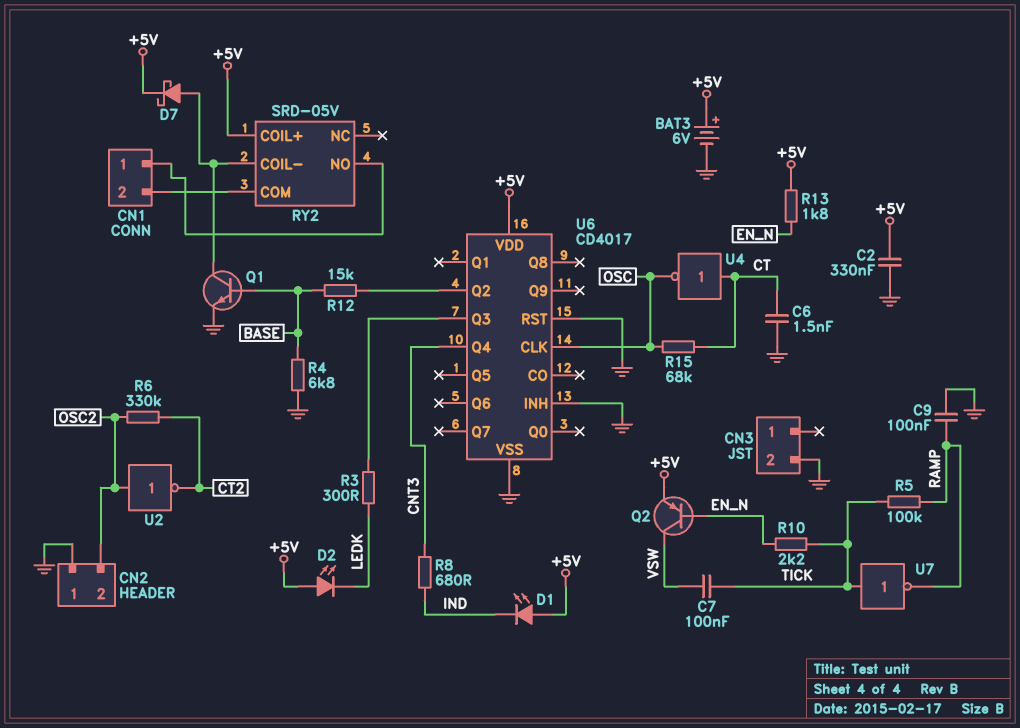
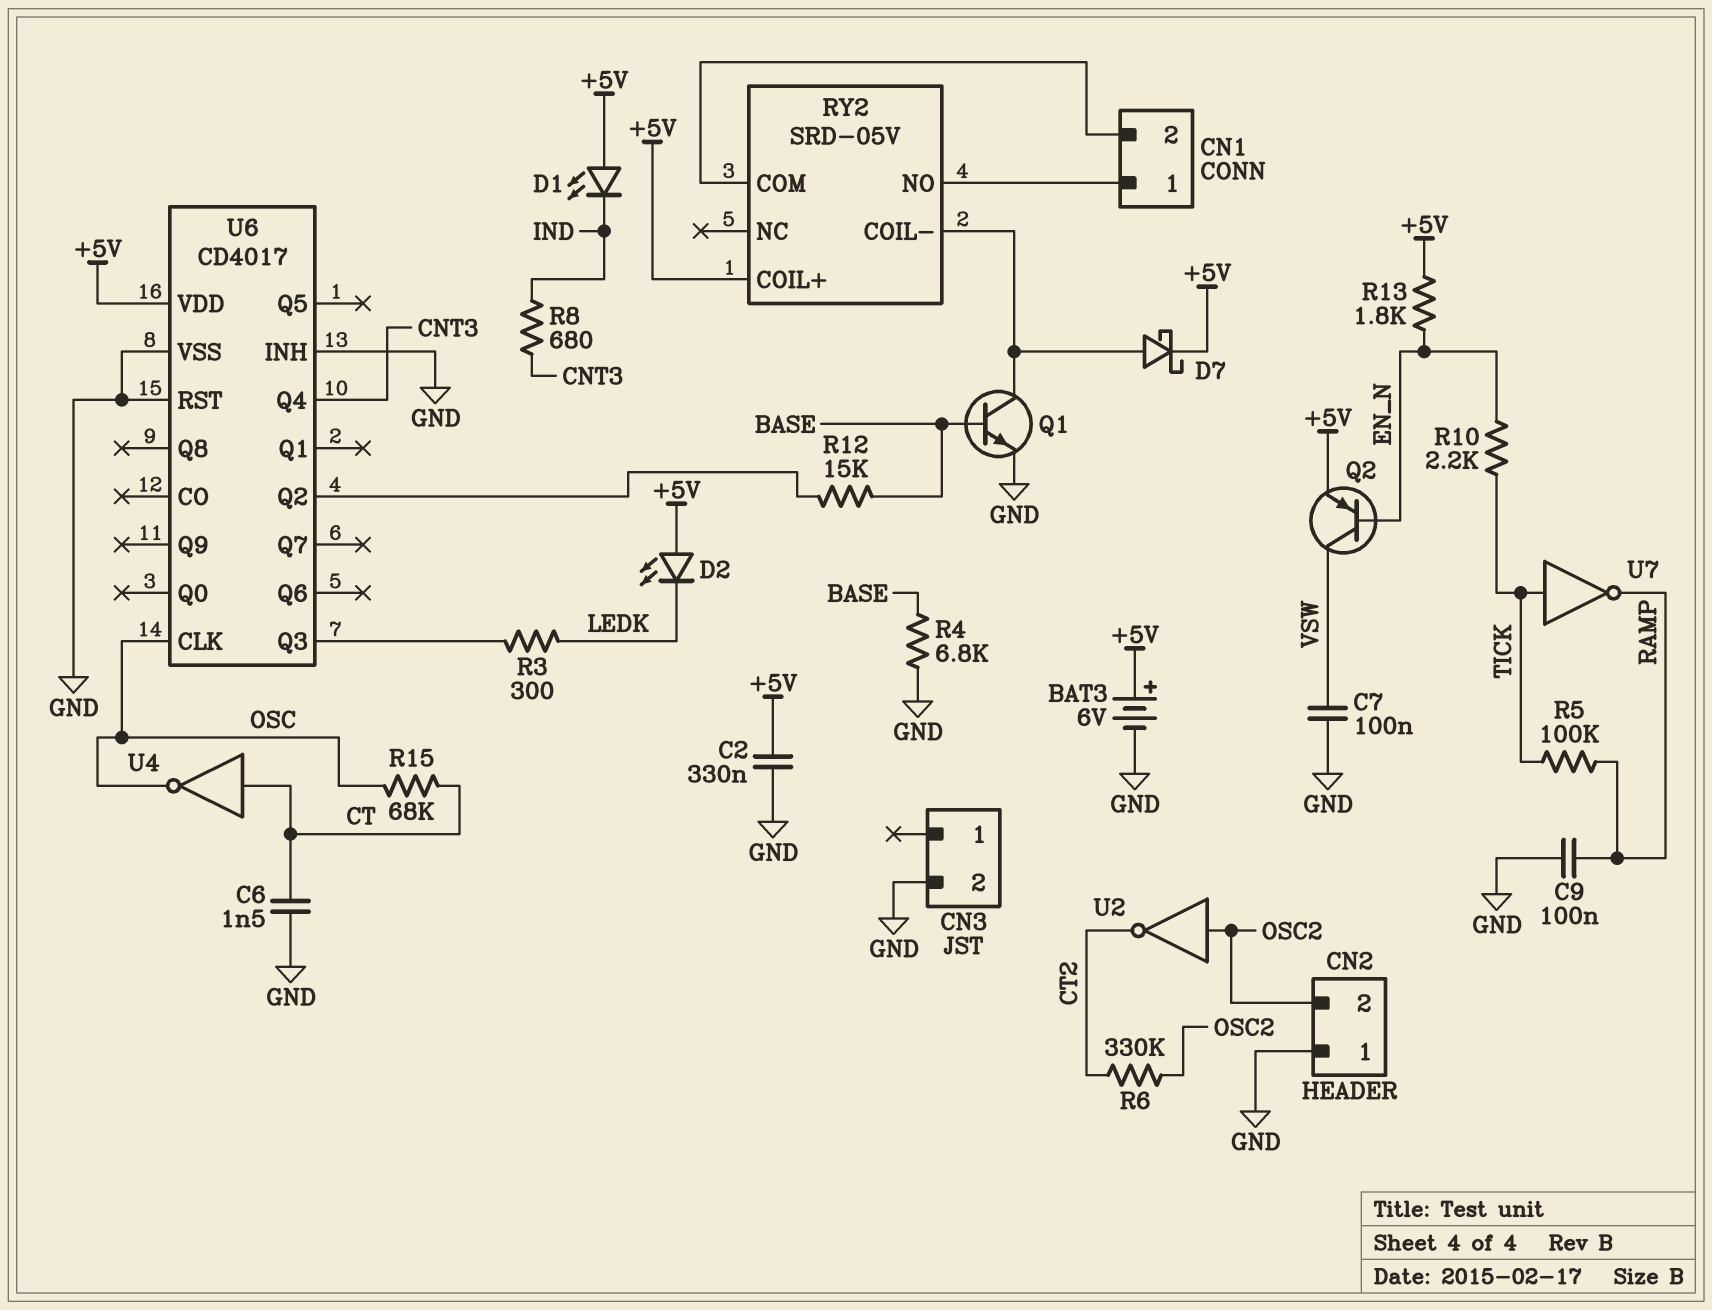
C7: 100nF (TICK, VSW) -> 100nF (GND, VSW)

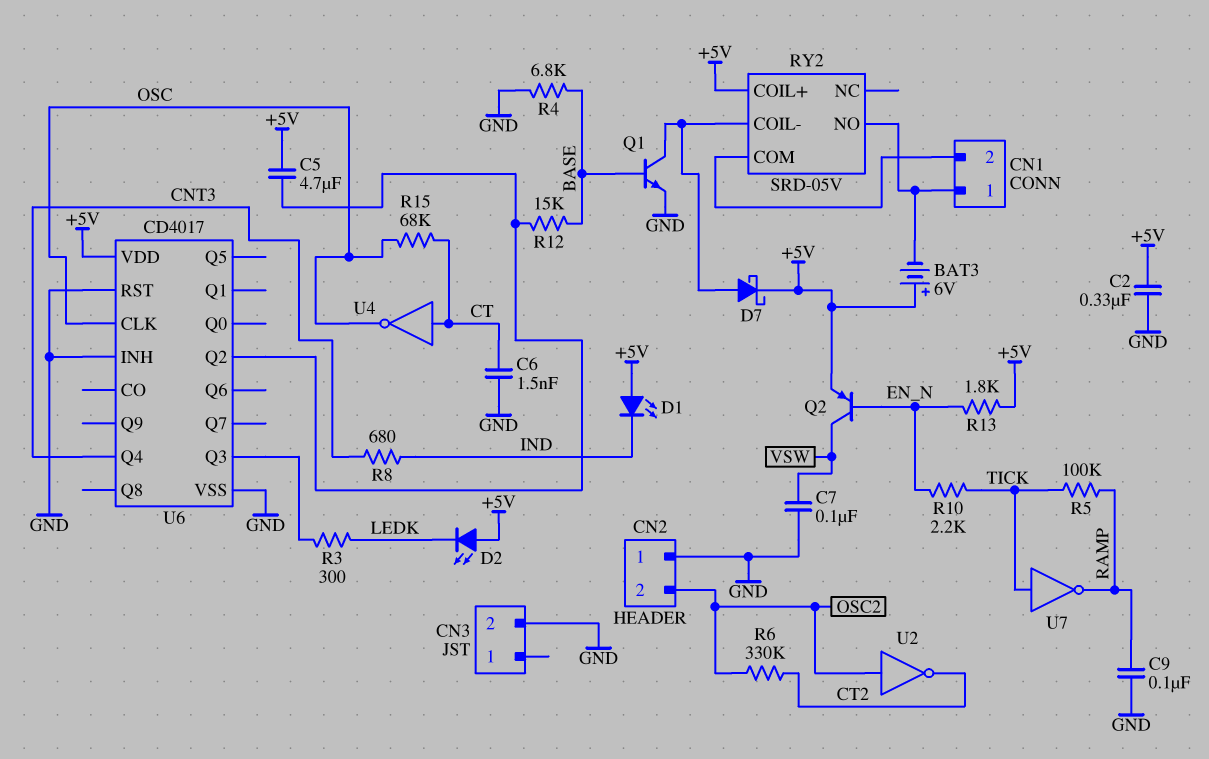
BAT3: 6V (plus +5V, minus GND) -> 6V (plus +5V, minus CN1/1)
C5: none -> 4.7uF (+5V, U6/Q2)

